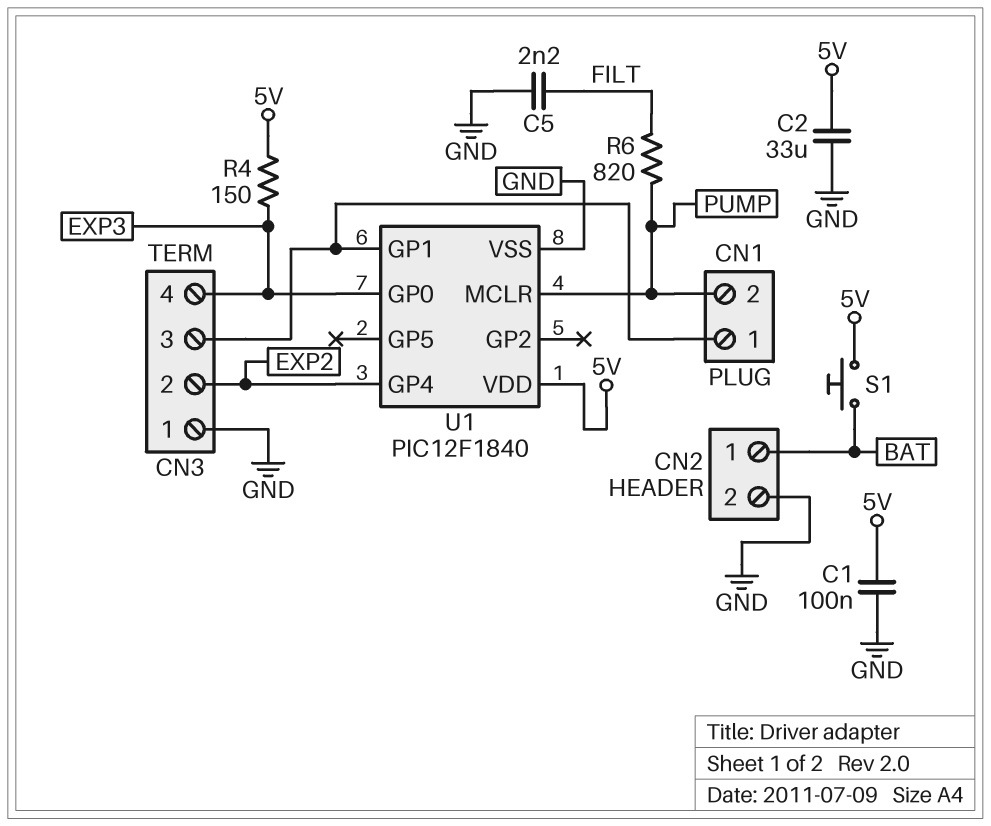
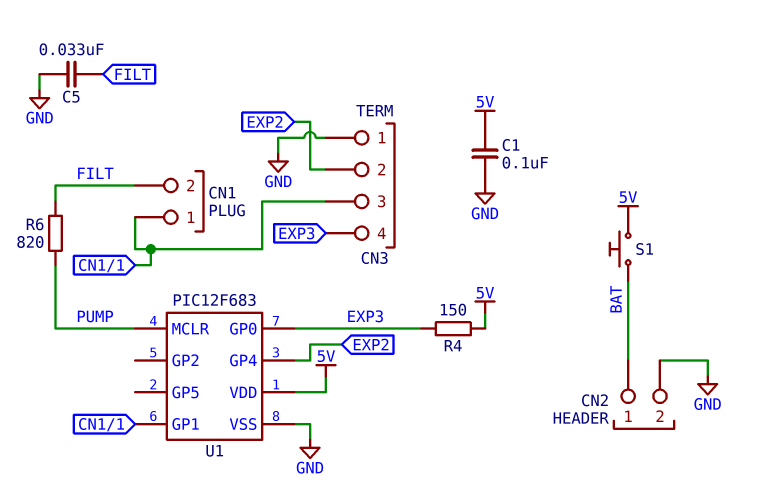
C2: 33uF (5V, GND) -> none
C5: 2.2nF (FILT, GND) -> 33nF (FILT, GND)
CN1 pin 2: PUMP -> FILT
U1: PIC12F1840 -> PIC12F683

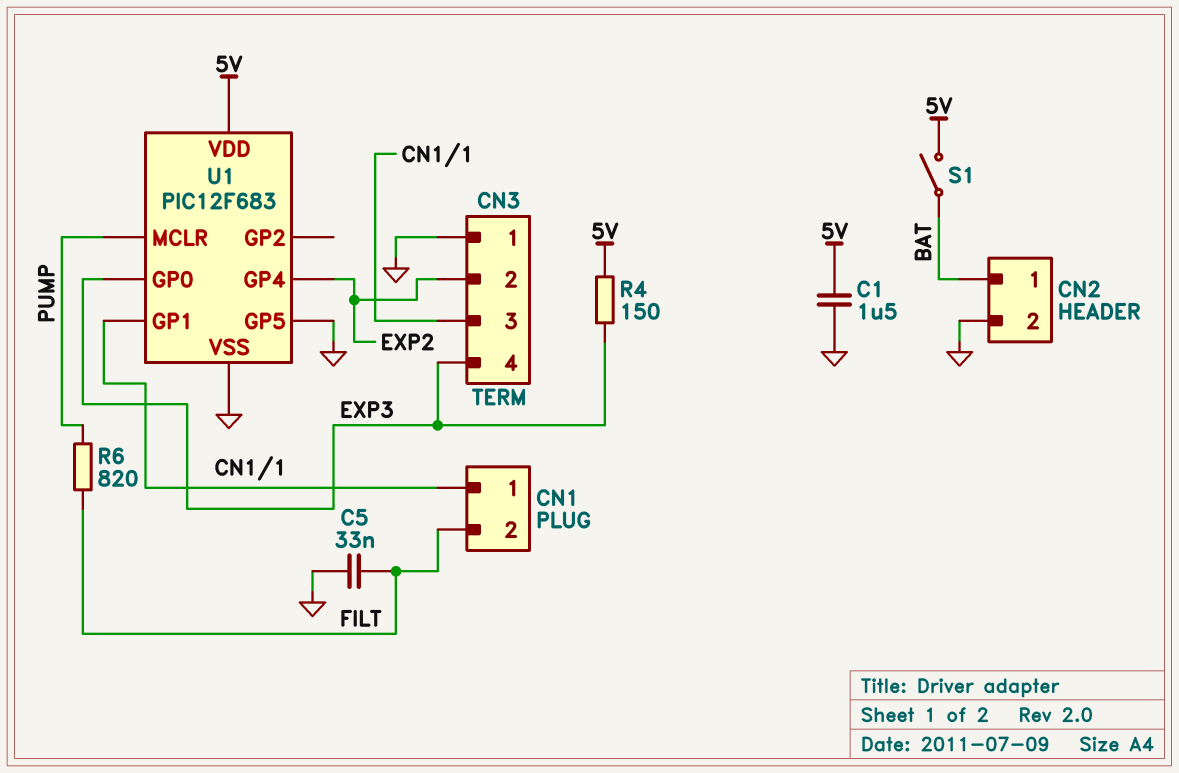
C1: 100nF (5V, GND) -> 1.5uF (5V, GND)
S1: button (5V, BAT) -> switch (5V, BAT)
U1 pin GP5: none -> GND

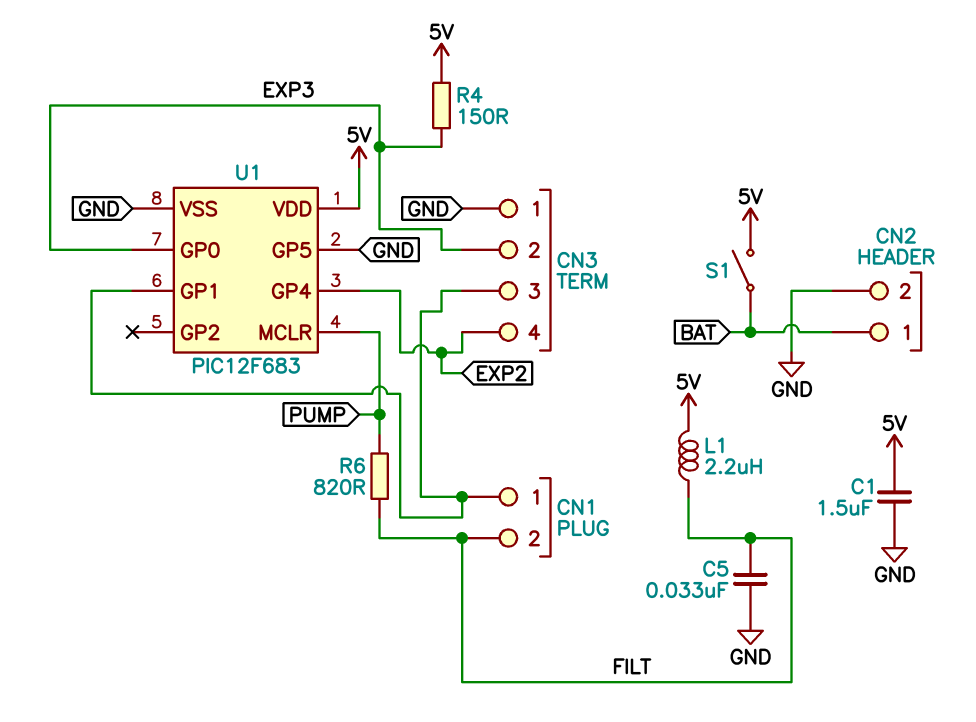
CN3 pin 2: EXP2 -> EXP3
CN3 pin 4: EXP3 -> EXP2
L1: none -> 2.2uH (5V, FILT)

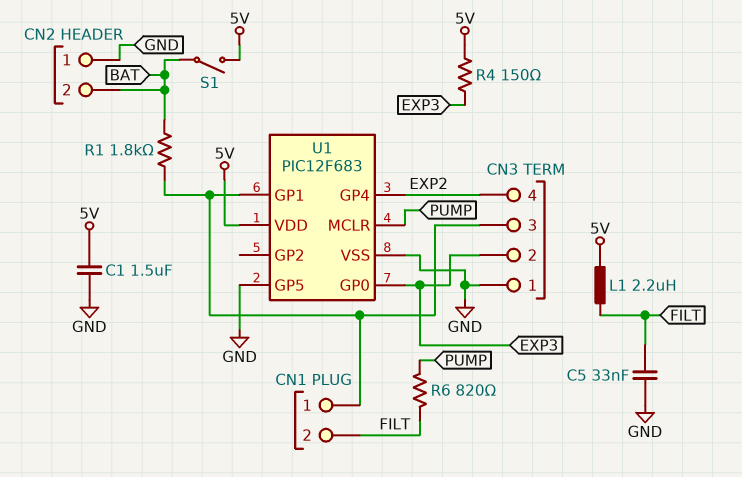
CN2 pin 1: BAT -> GND
CN2 pin 2: GND -> BAT
R1: none -> 1.8k (BAT, CN1/1)

